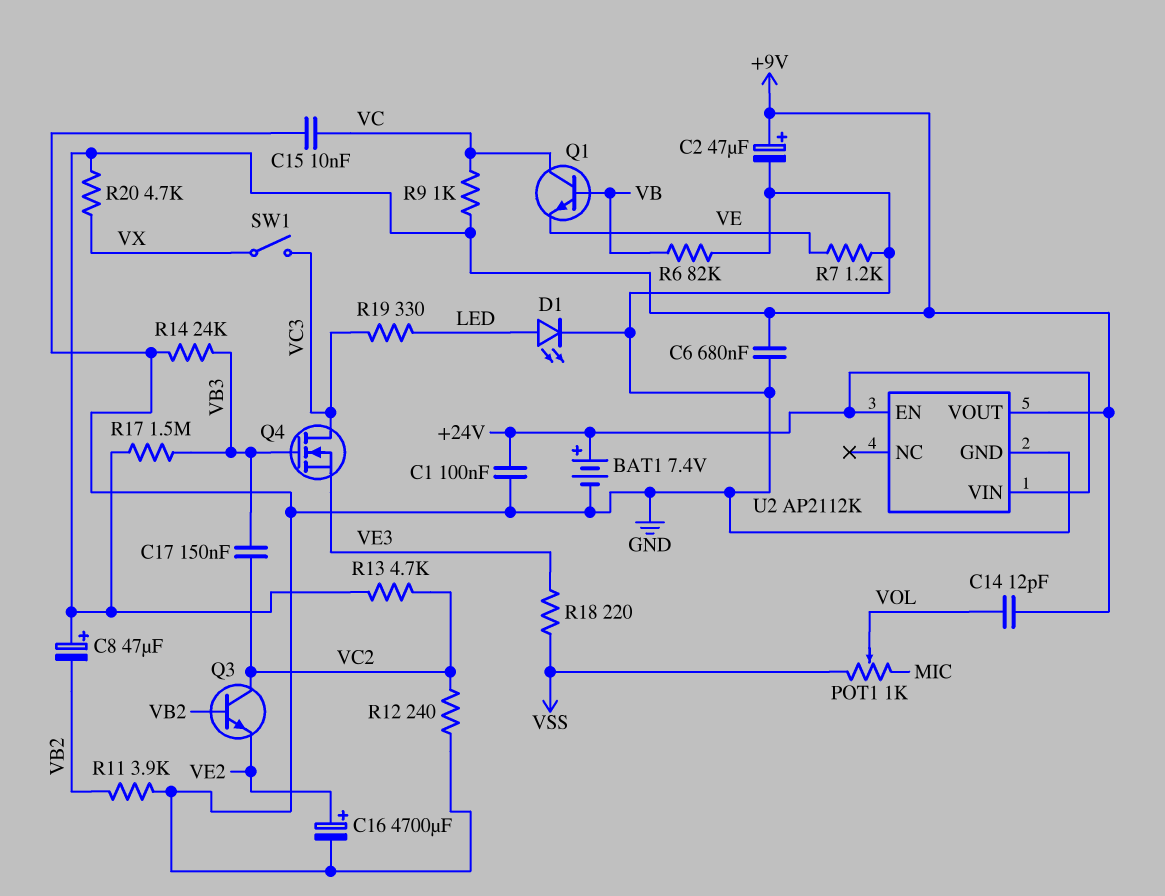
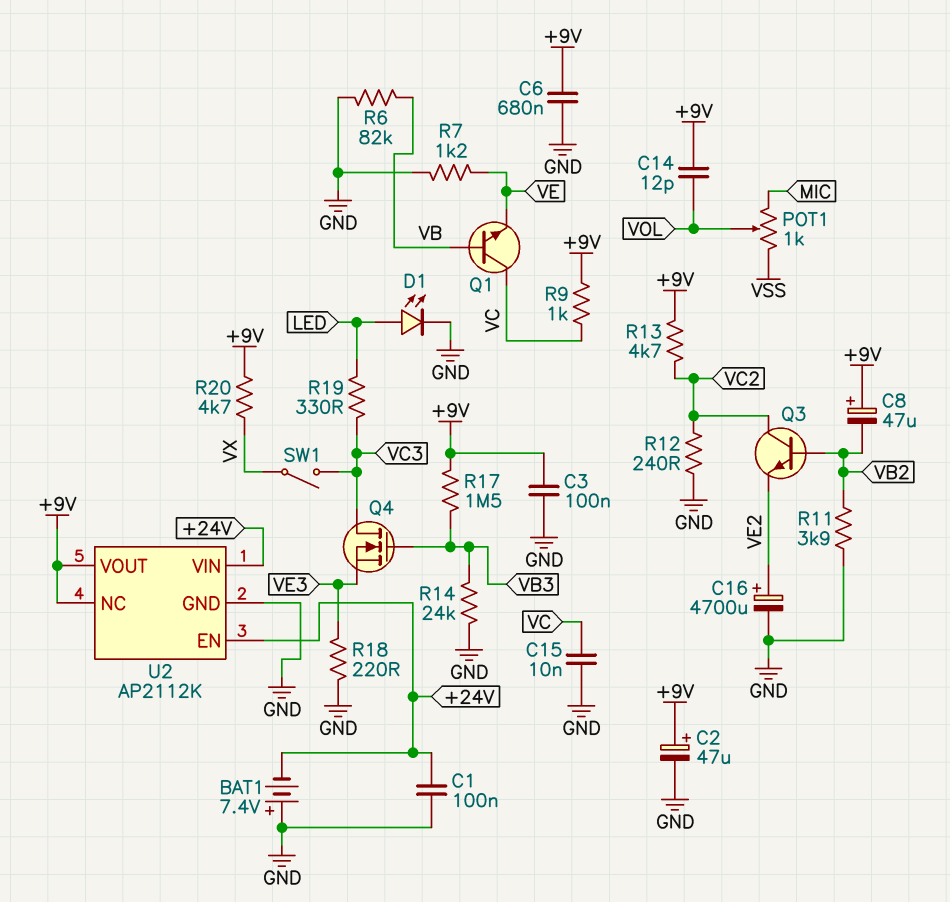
BAT1: 7.4V (plus +24V, minus GND) -> 7.4V (plus GND, minus +24V)
C3: none -> 100nF (+9V, GND)
C17: 150nF (VB3, VC2) -> none
R18: 220 (VE3, VSS) -> 220 (GND, VE3)
U2 pin NC: none -> +9V

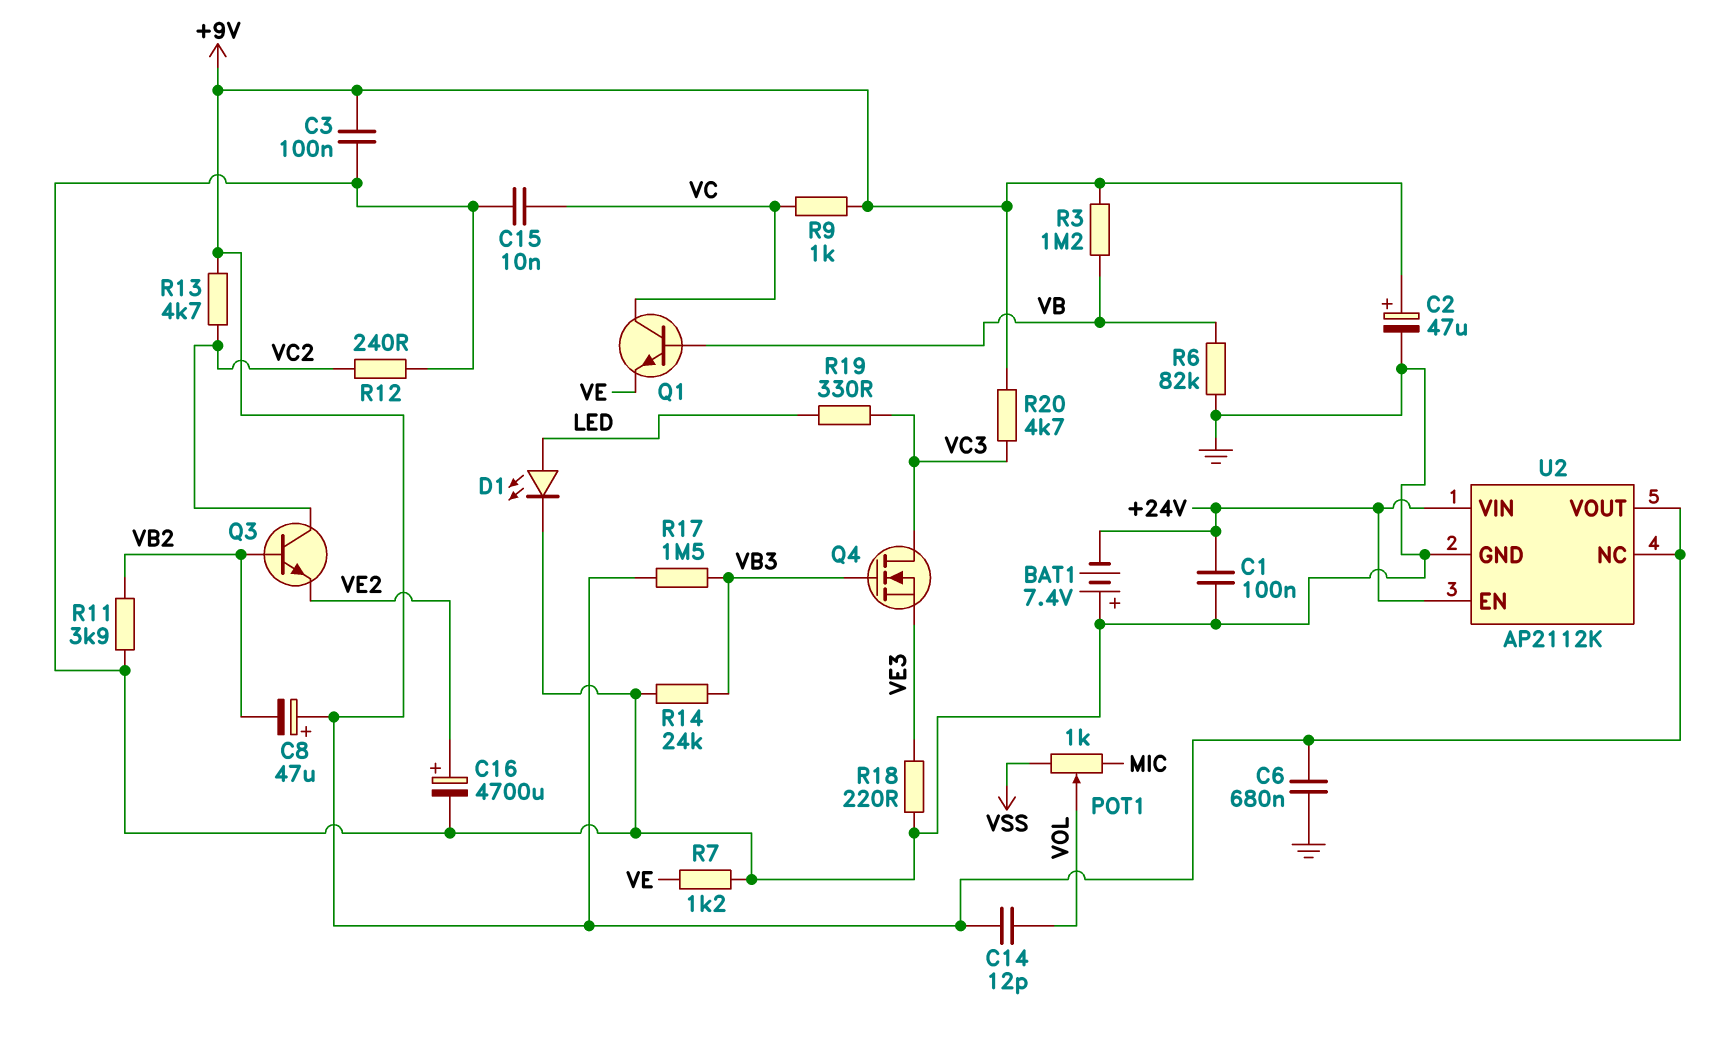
R3: none -> 1.2M (+9V, VB)
R20: 4.7k (+9V, VX) -> 4.7k (+9V, VC3)
SW1: switch (VC3, VX) -> none

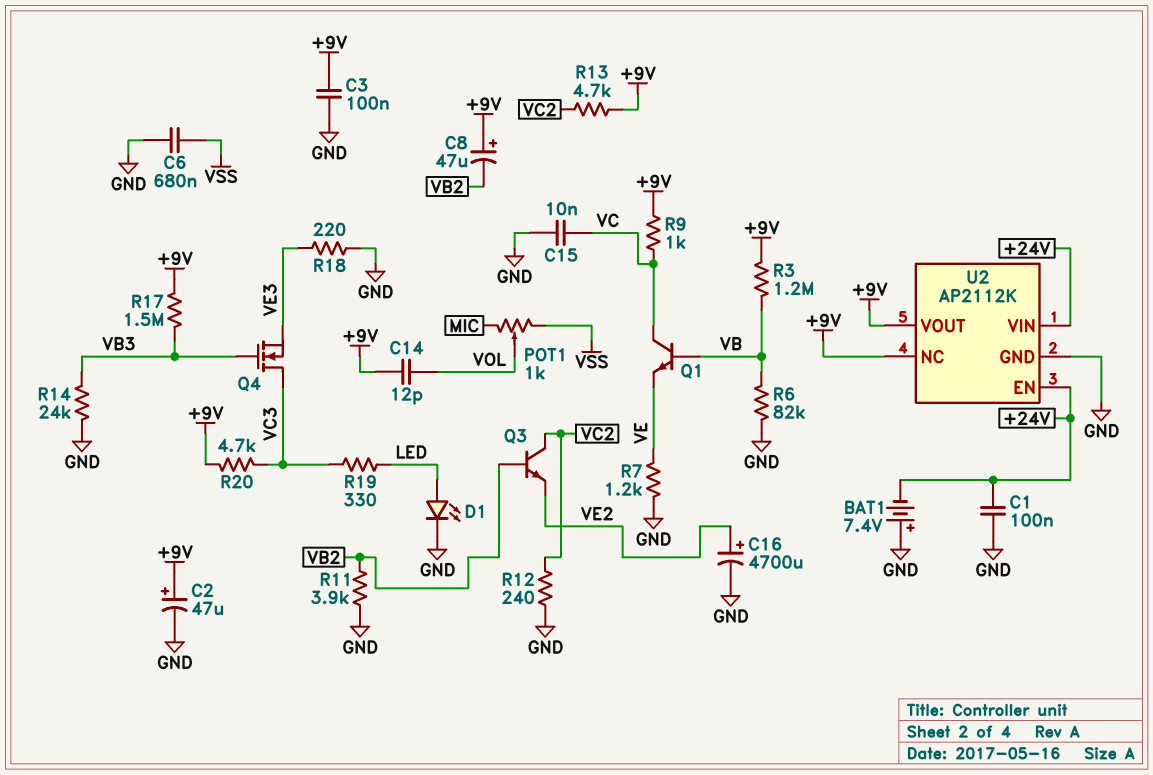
C6: 680nF (+9V, GND) -> 680nF (GND, VSS)

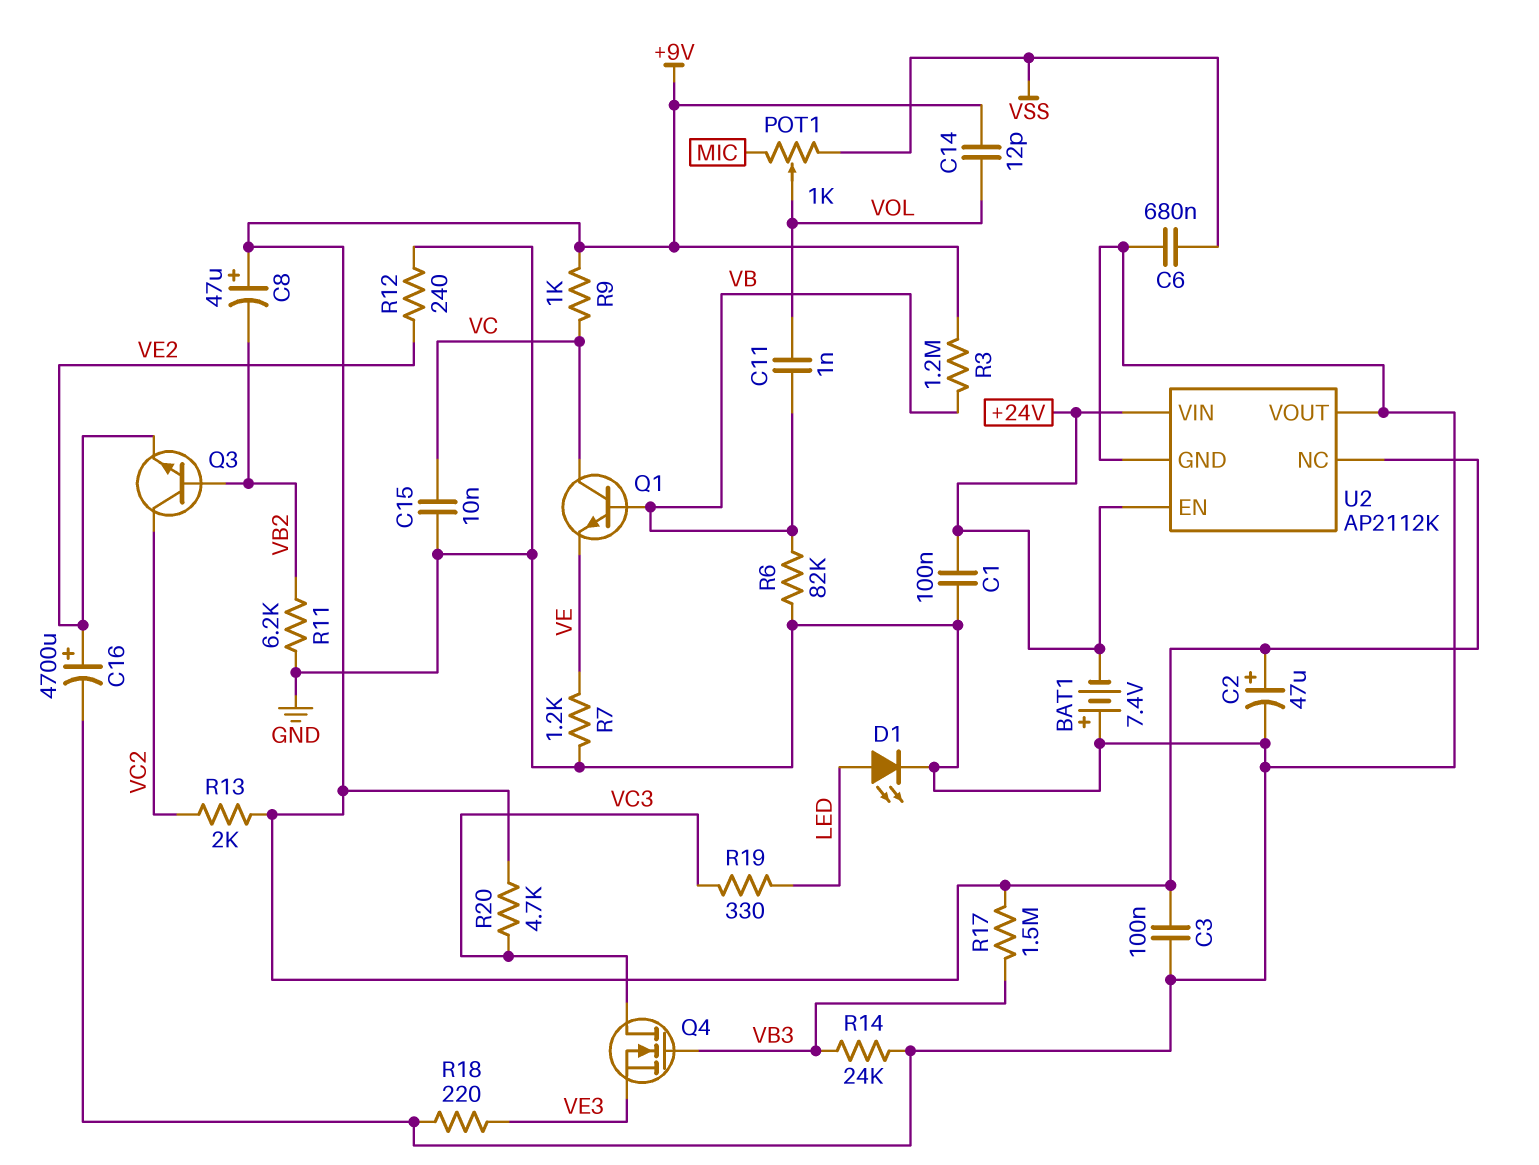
C11: none -> 1nF (VB, VOL)
R11: 3.9k (GND, VB2) -> 6.2k (GND, VB2)
R12: 240 (GND, VC2) -> 240 (GND, VE2)
R13: 4.7k (+9V, VC2) -> 2k (+9V, VC2)
U2 pin VOUT: +9V -> GND

